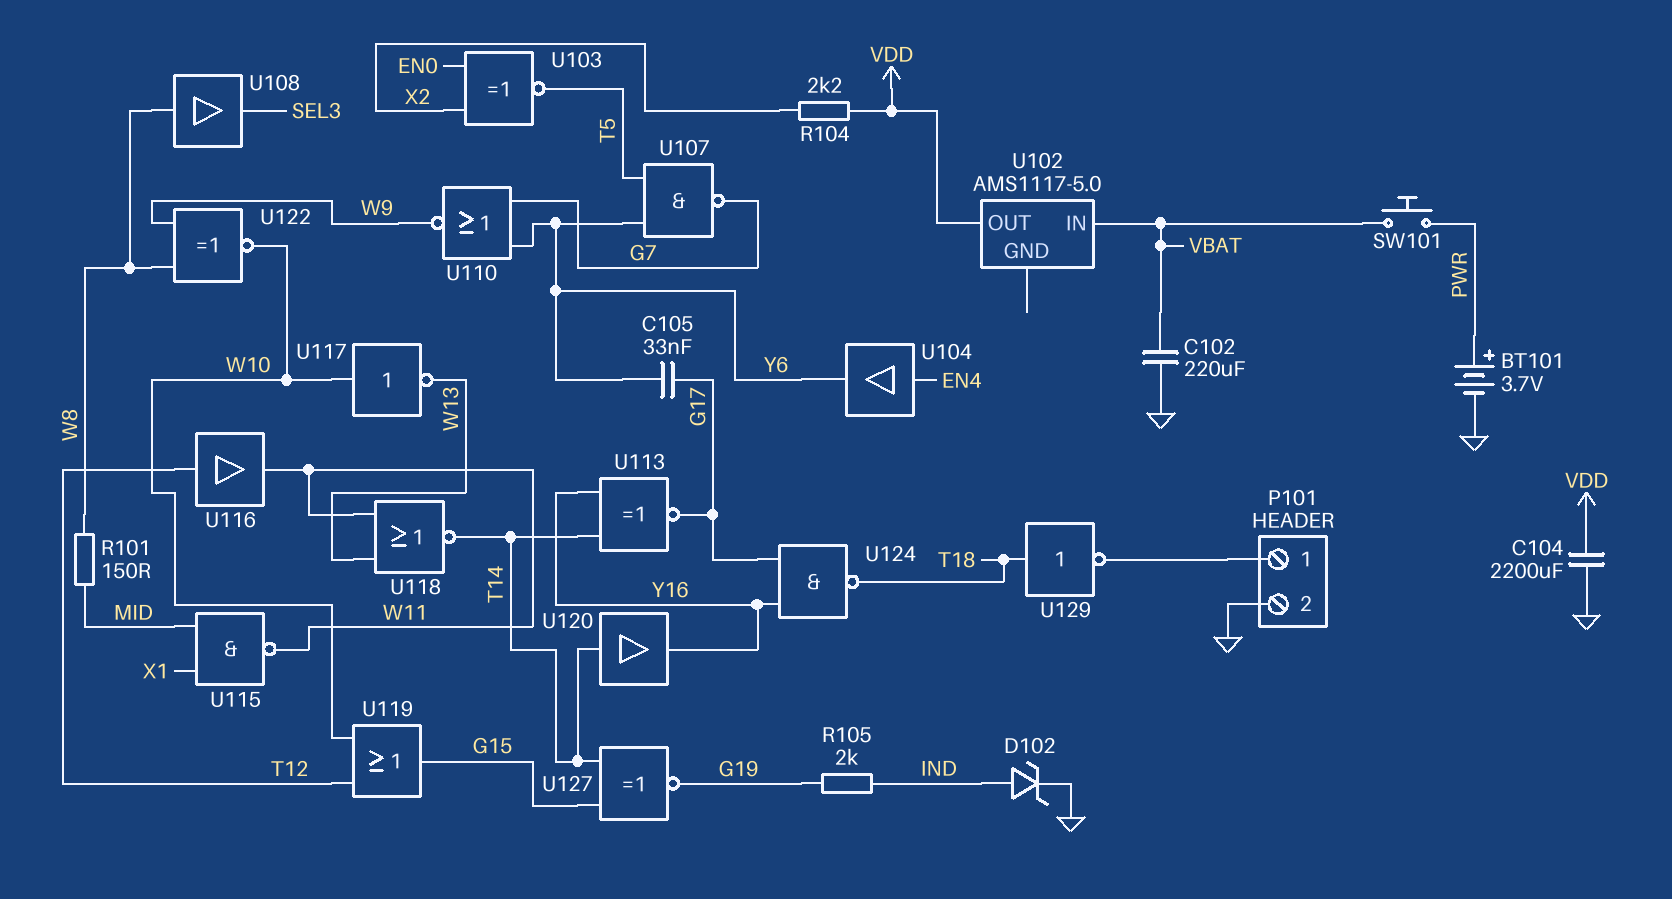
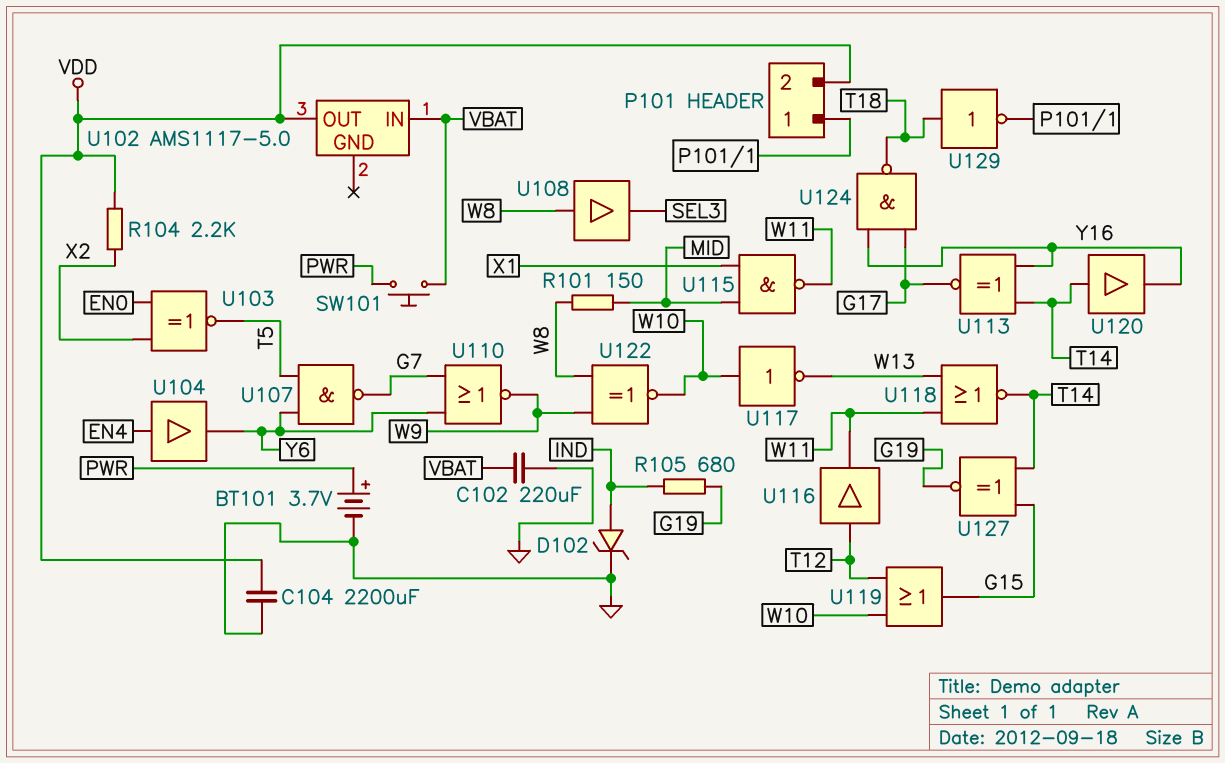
C105: 33nF (G17, Y6) -> none
P101 pin 2: GND -> VDD
R105: 2k (G19, IND) -> 680 (G19, IND)

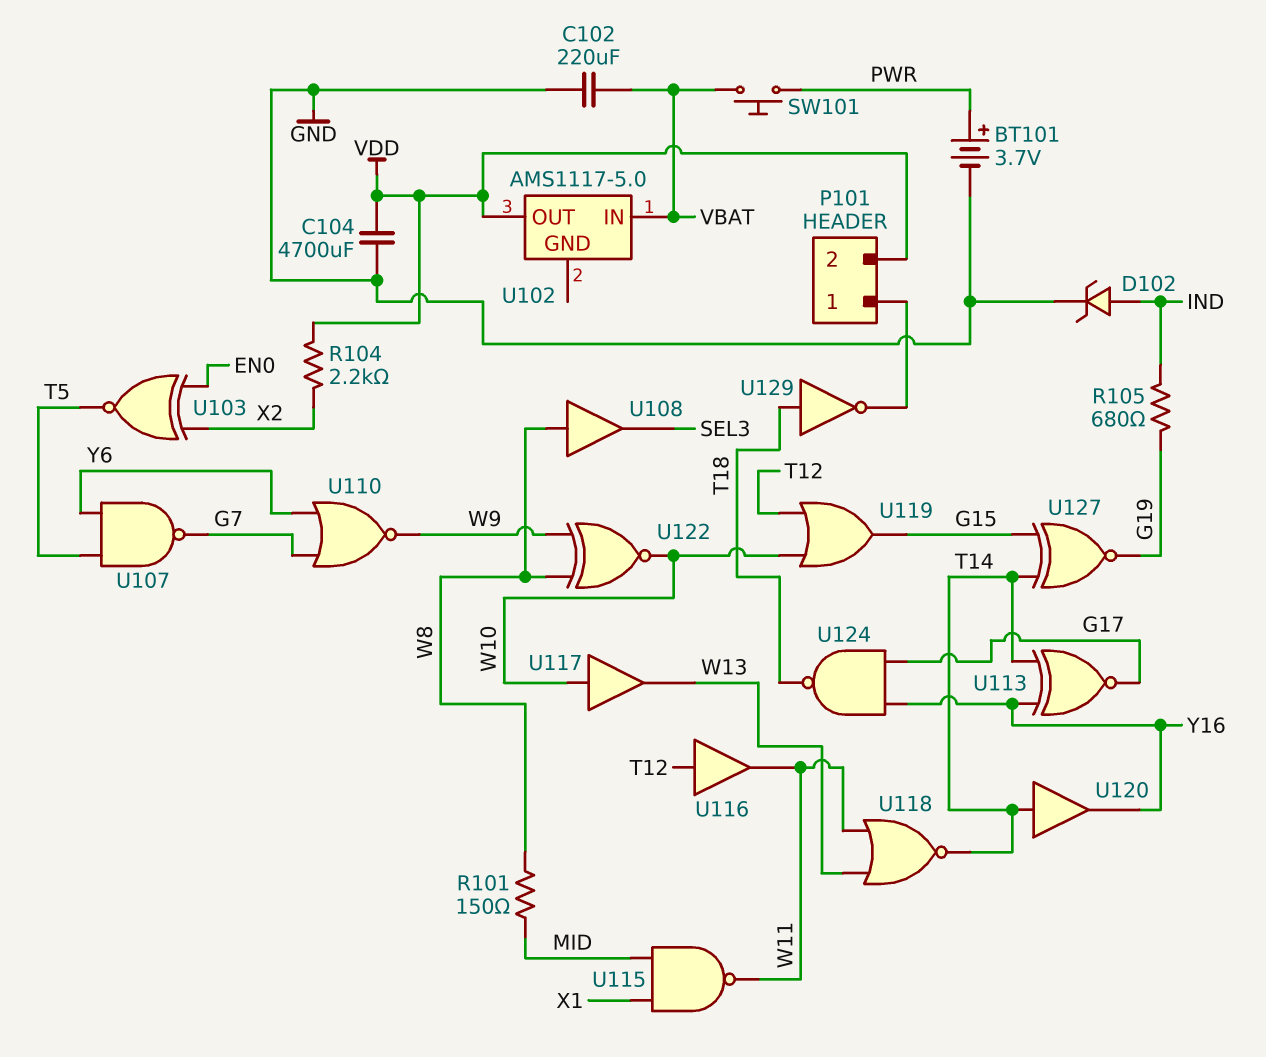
C104: 2200uF (GND, VDD) -> 4700uF (GND, VDD)
U104: buffer (in EN4, out Y6) -> none
U117: NOT (in W10, out W13) -> buffer (in W10, out W13)

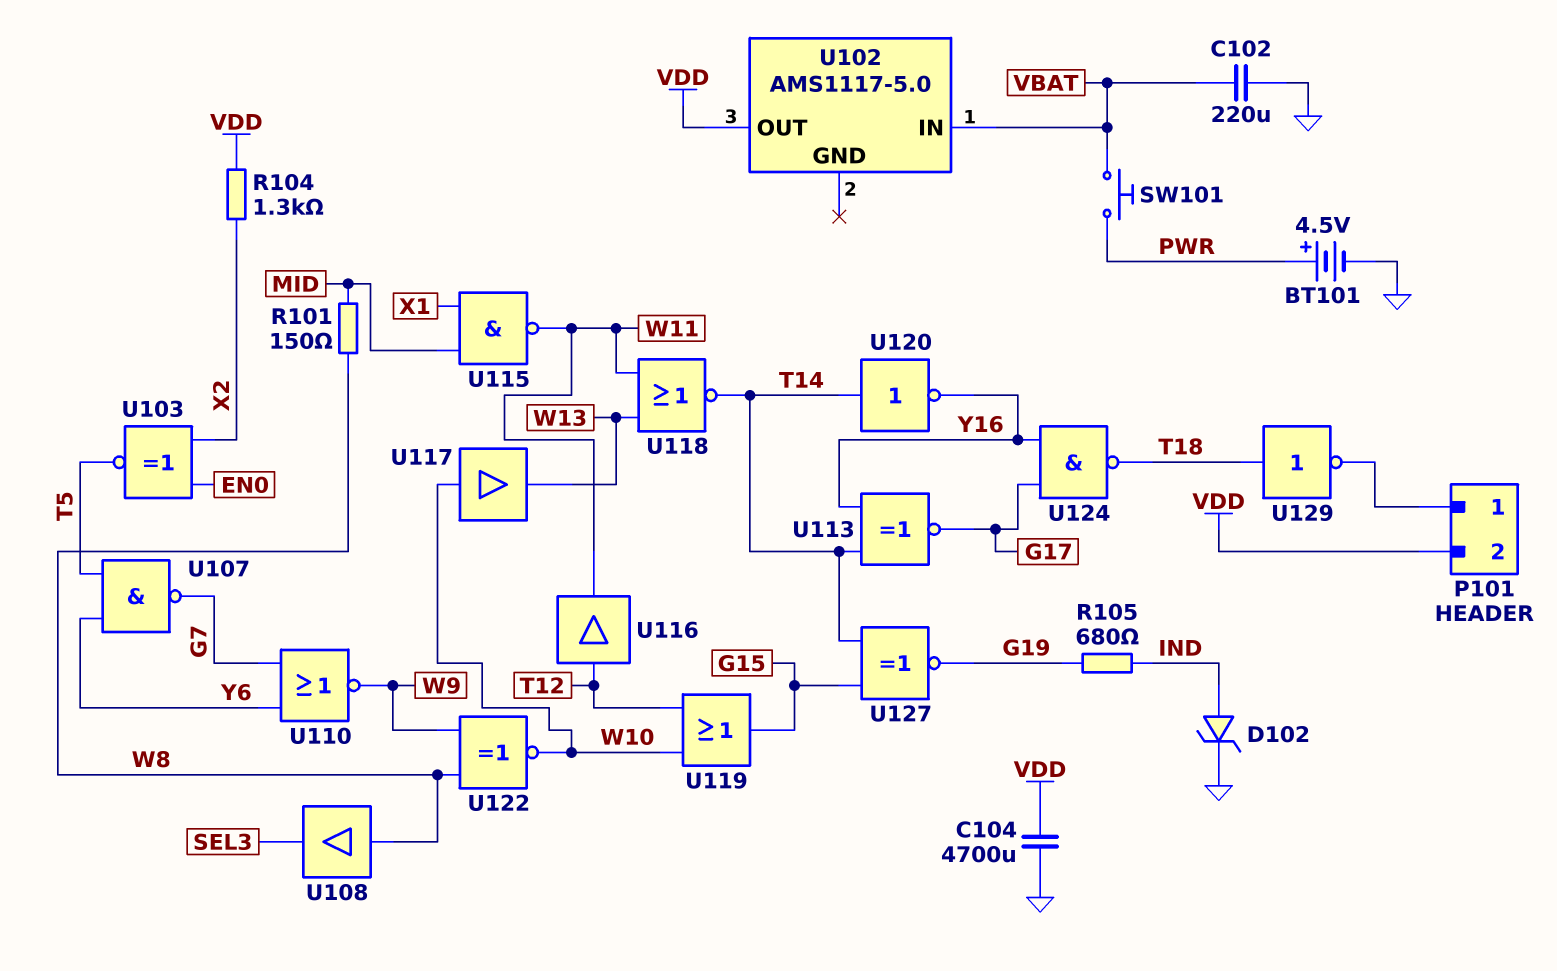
BT101: 3.7V (plus PWR, minus GND) -> 4.5V (plus PWR, minus GND)
R104: 2.2k (VDD, X2) -> 1.3k (VDD, X2)
U120: buffer (in T14, out Y16) -> NOT (in T14, out Y16)

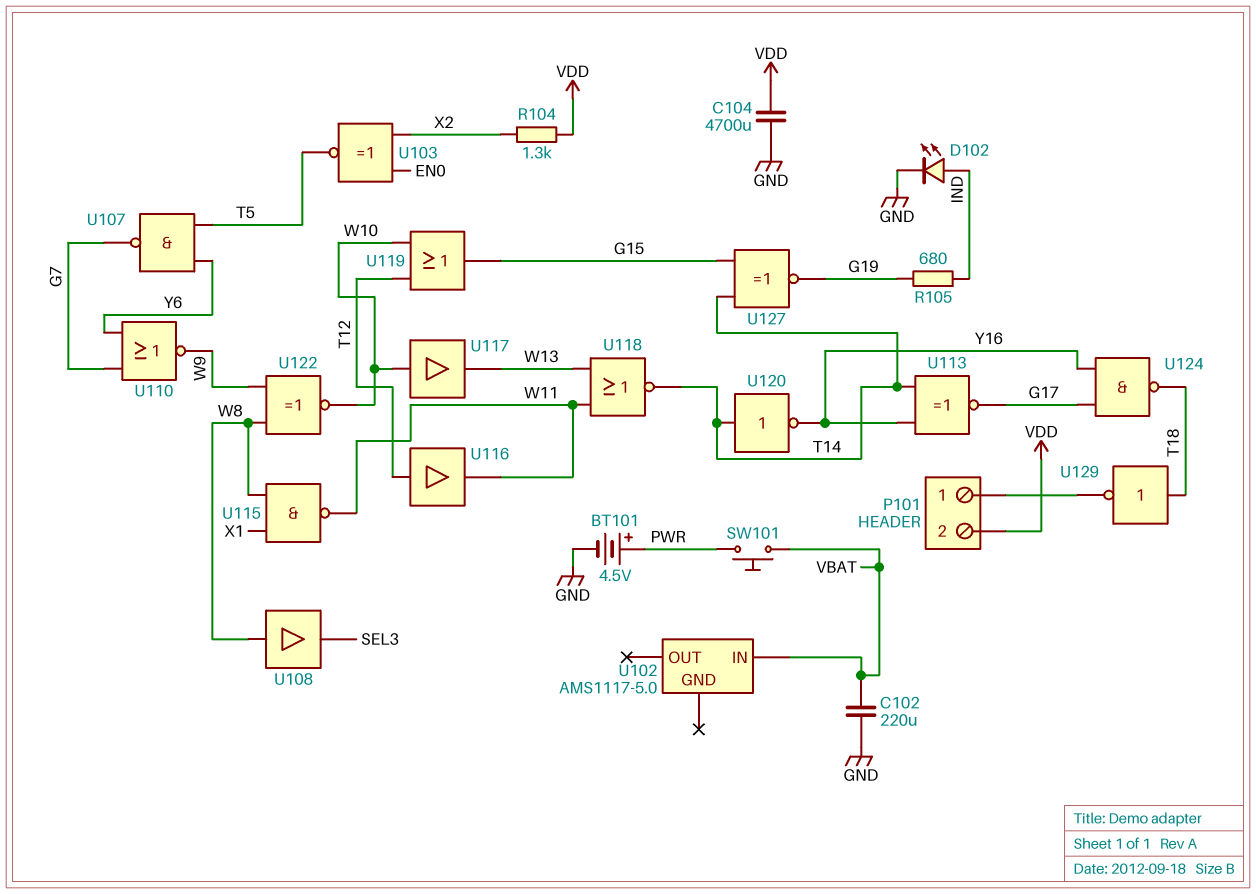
D102: zener (A IND, K GND) -> LED (A IND, K GND)
R101: 150 (MID, W8) -> none
U102 pin OUT: VDD -> none
U115: NAND (in MID, in X1, out W11) -> NAND (in W8, in X1, out W11)

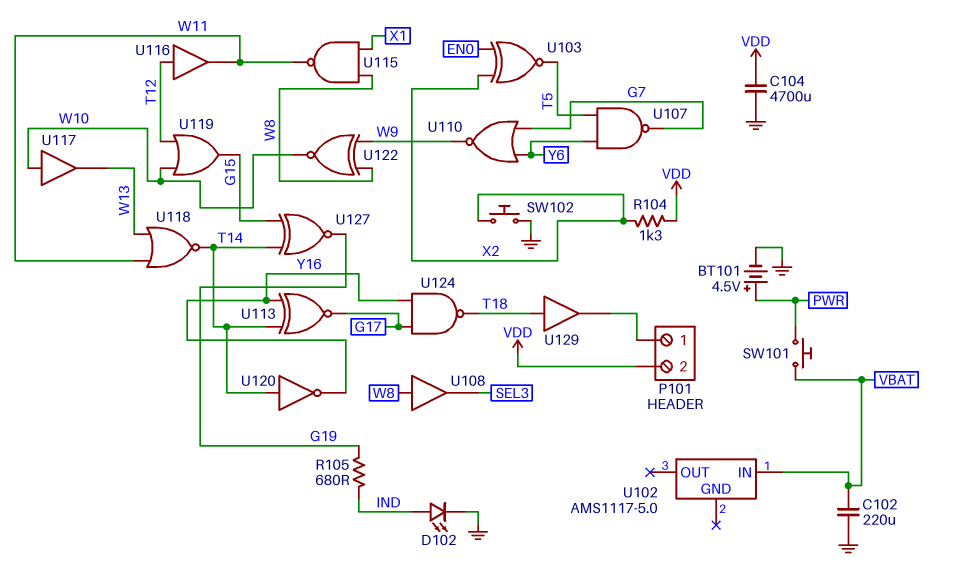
SW102: none -> button (GND, X2)
U129: NOT (in T18, out P101/1) -> buffer (in T18, out P101/1)

